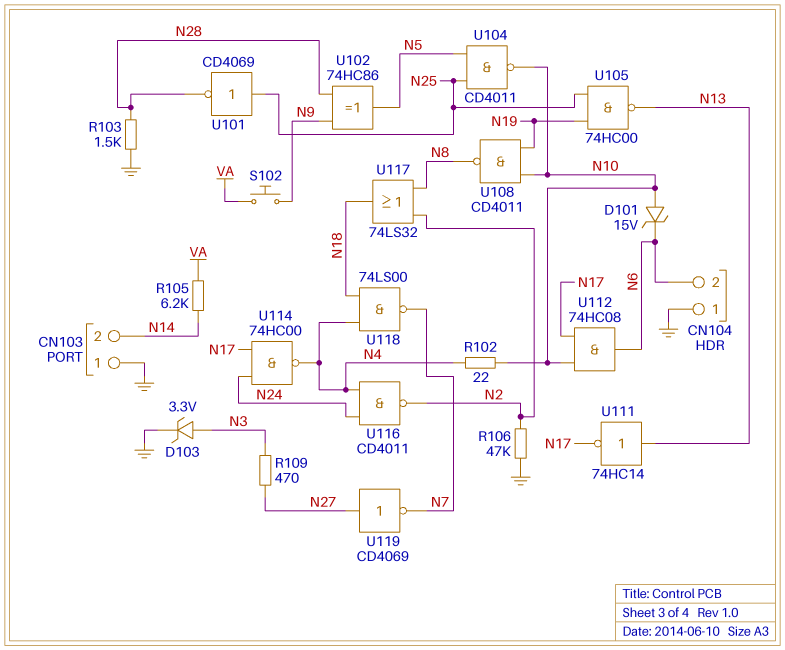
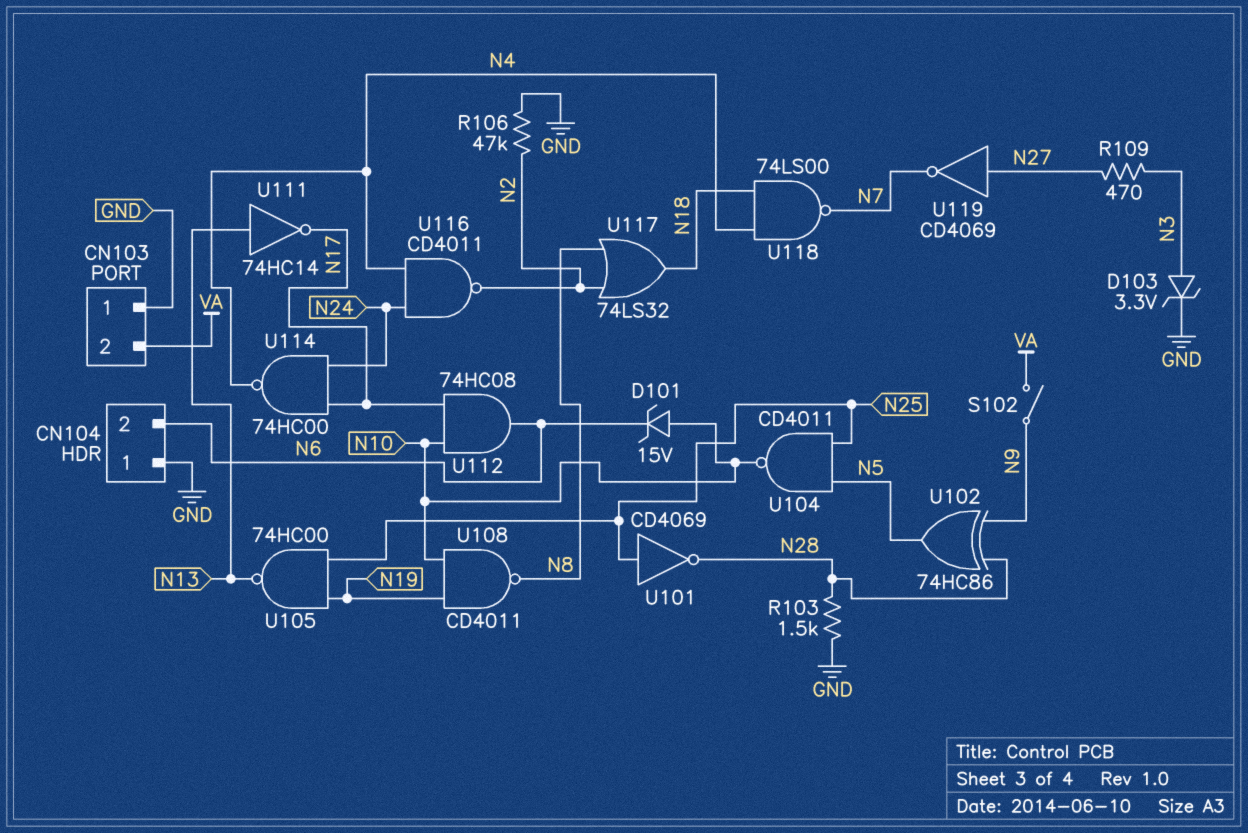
CN103 pin 2: N14 -> VA
R102: 22 (N4, N10) -> none
R105: 6.2k (N14, VA) -> none
S102: button (N9, VA) -> switch (N9, VA)

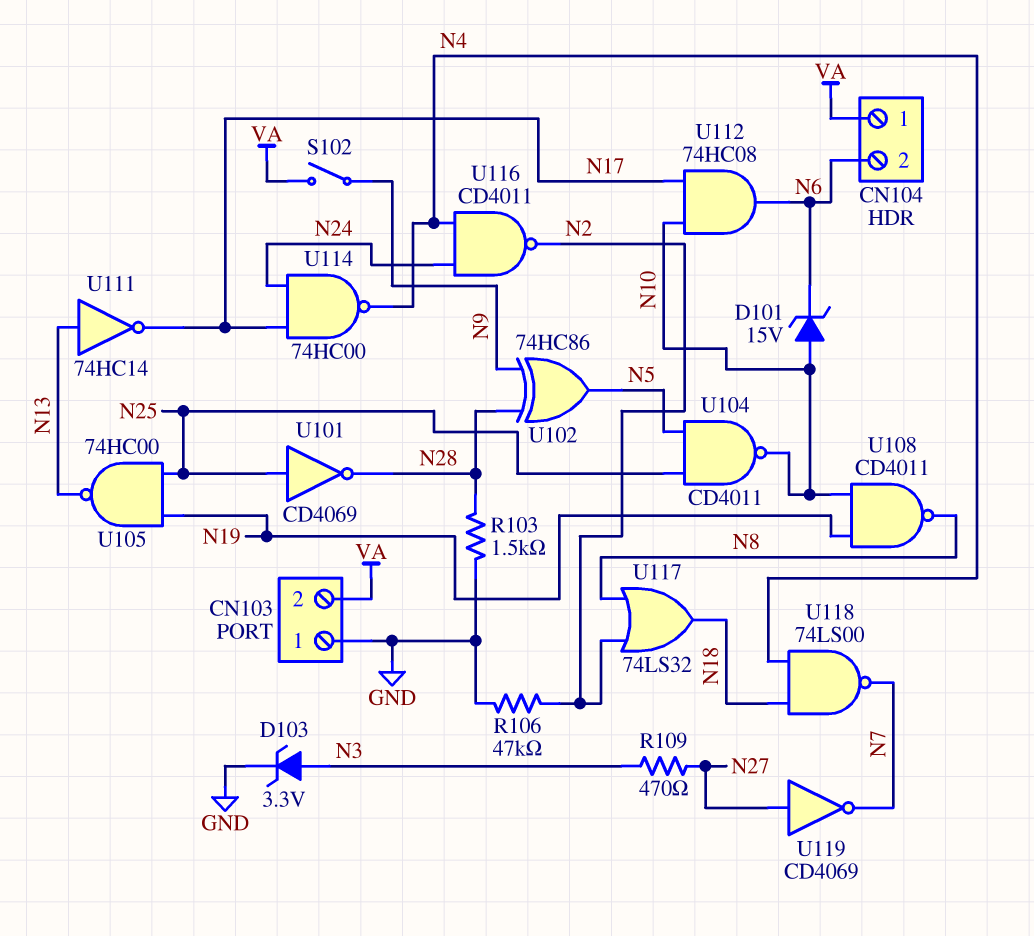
CN104 pin 1: GND -> VA

